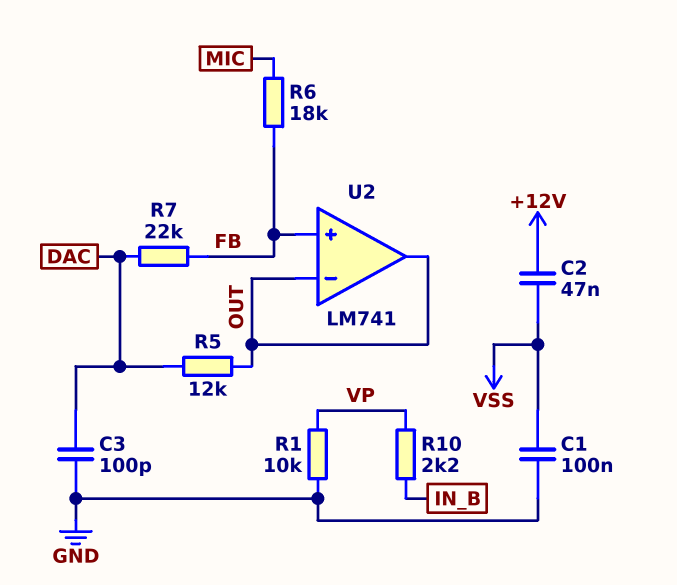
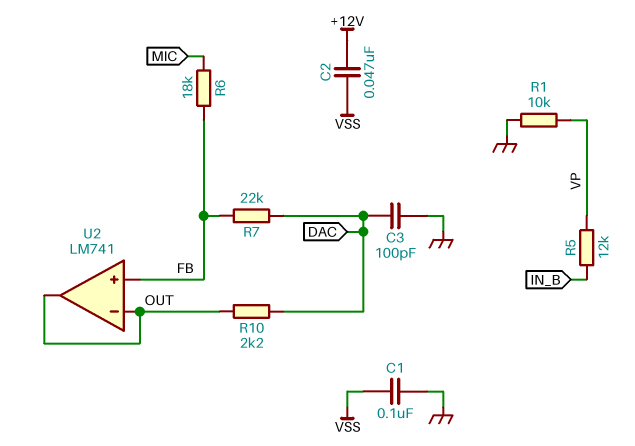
R5: 12k (DAC, OUT) -> 12k (IN_B, VP)
R10: 2.2k (IN_B, VP) -> 2.2k (DAC, OUT)

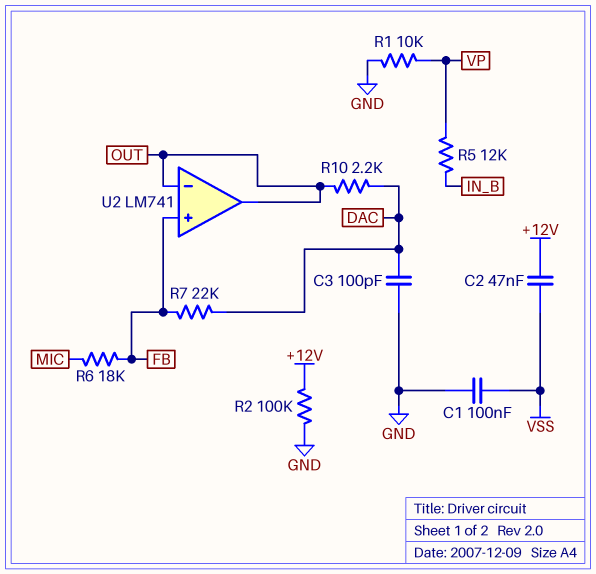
R2: none -> 100k (+12V, GND)

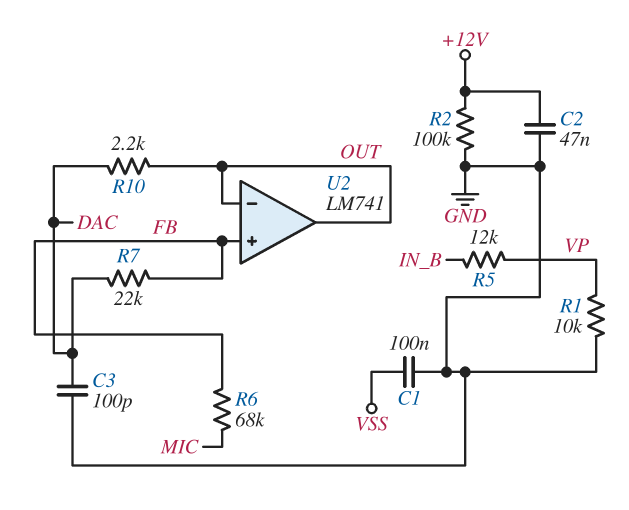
C2: 47nF (+12V, VSS) -> 47nF (+12V, GND)
R6: 18k (FB, MIC) -> 68k (FB, MIC)

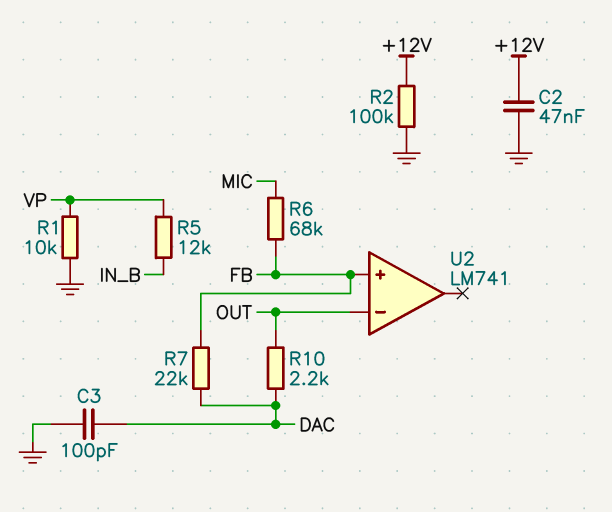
C1: 100nF (GND, VSS) -> none
U2 pin out: OUT -> none

